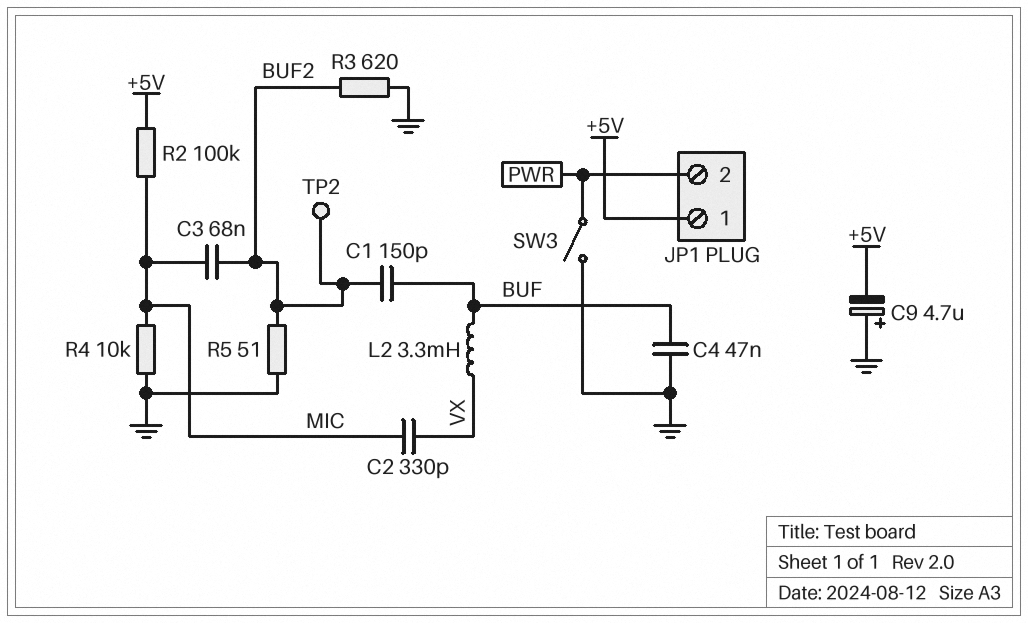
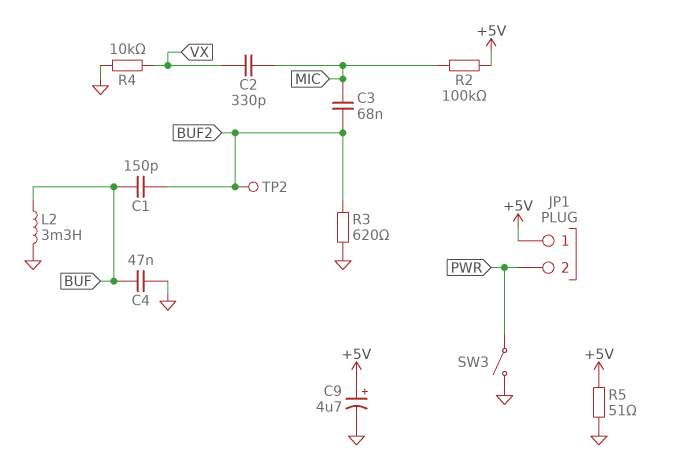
C9: 4.7uF (plus GND, minus +5V) -> 4.7uF (plus +5V, minus GND)
L2: 3.3mH (BUF, VX) -> 3.3mH (BUF, GND)
R4: 10k (GND, MIC) -> 10k (GND, VX)
R5: 51 (BUF2, GND) -> 51 (+5V, GND)

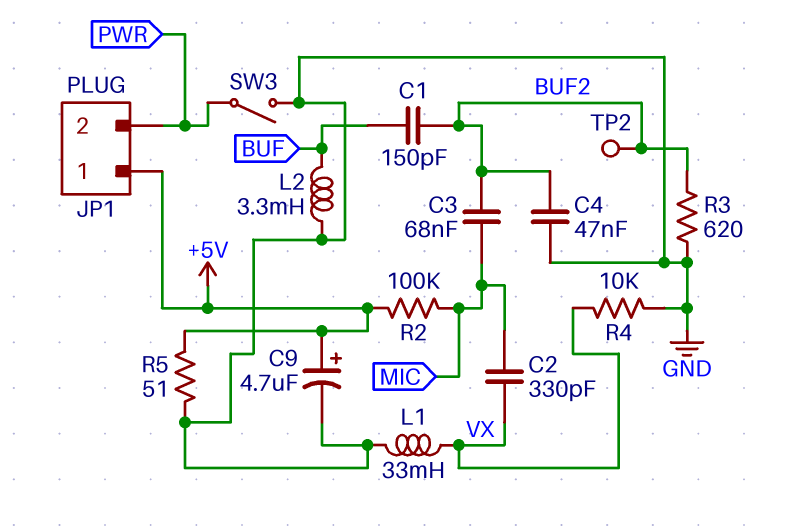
C4: 47nF (BUF, GND) -> 47nF (BUF2, GND)
L1: none -> 33mH (GND, VX)

